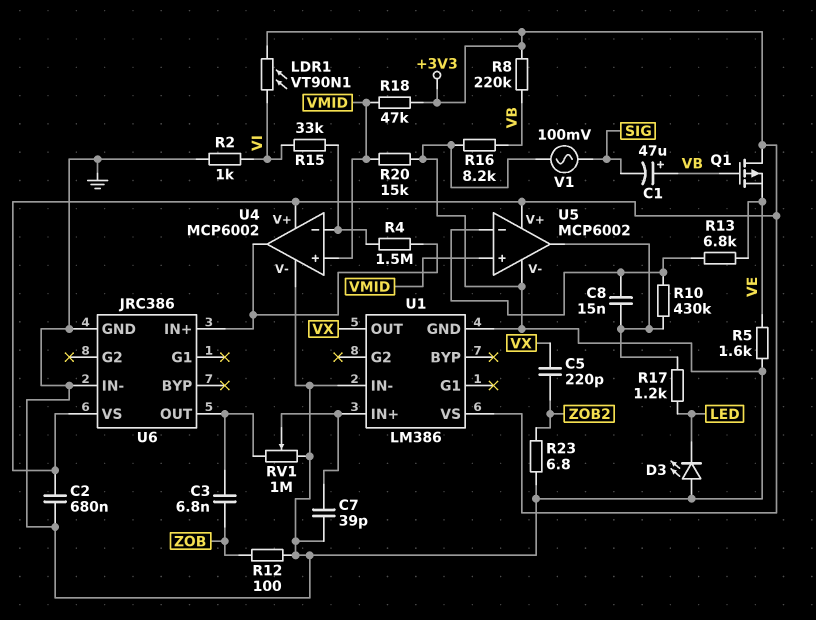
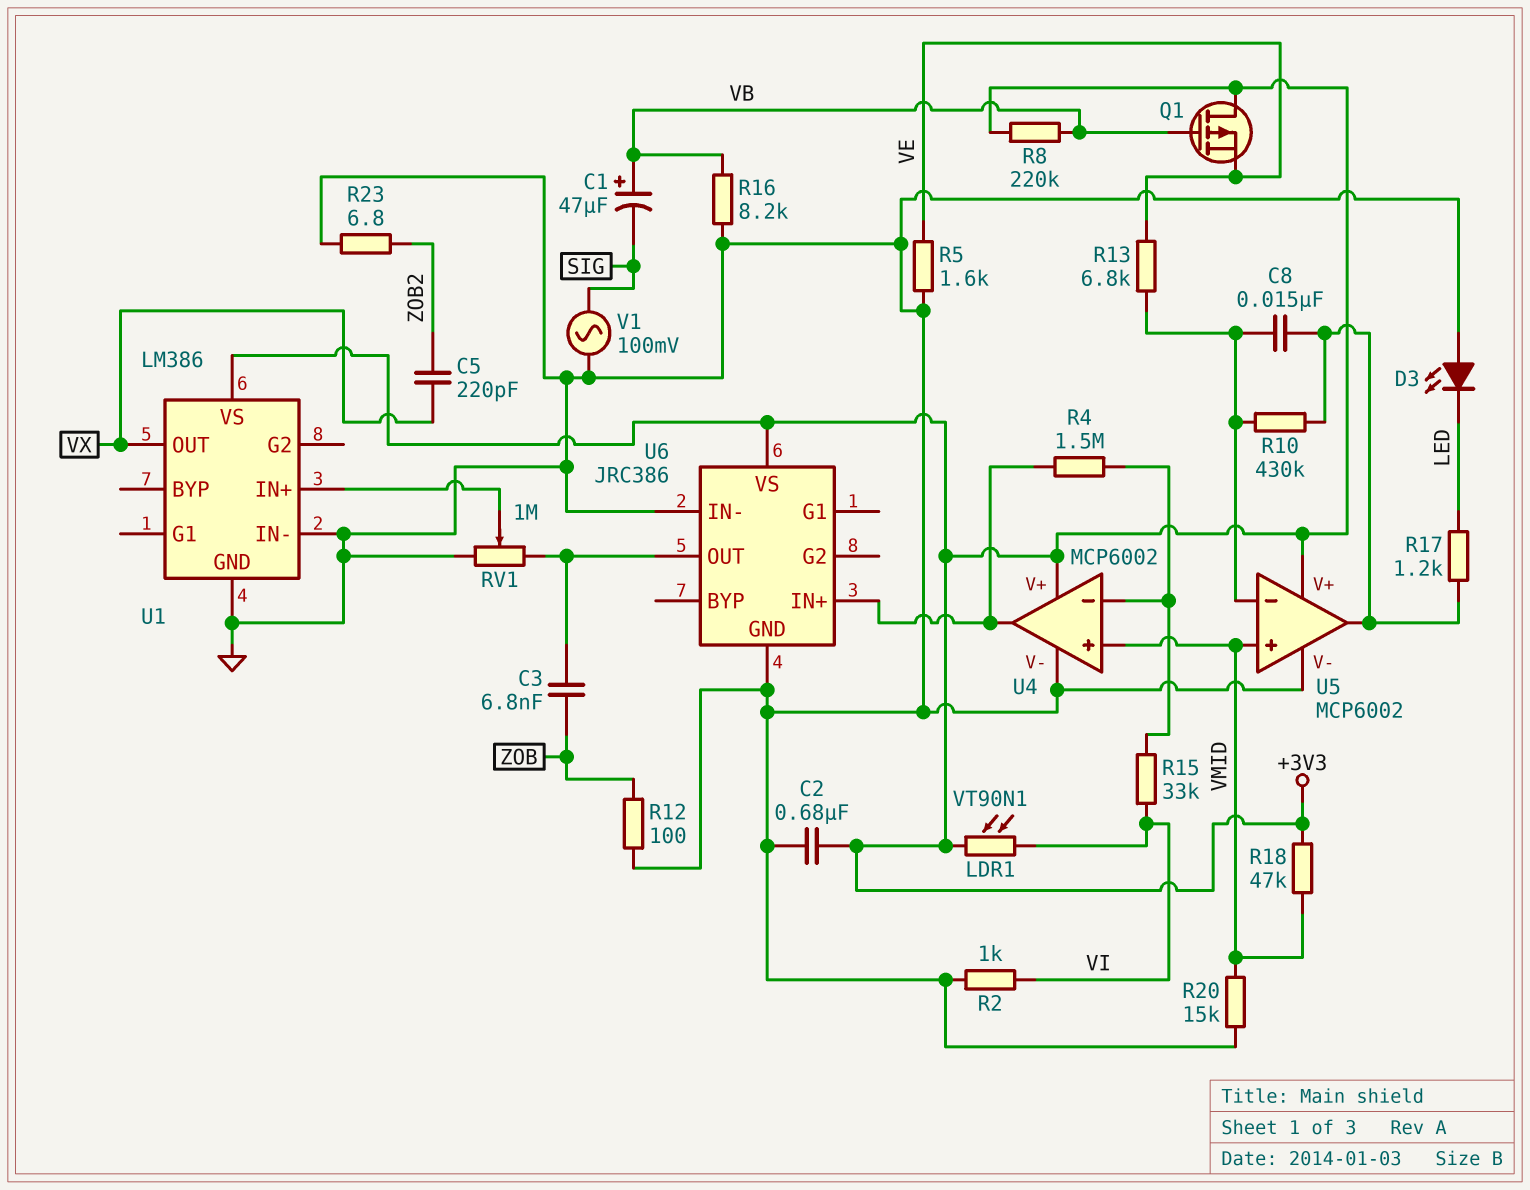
C7: 39pF (GND, U1/IN+) -> none

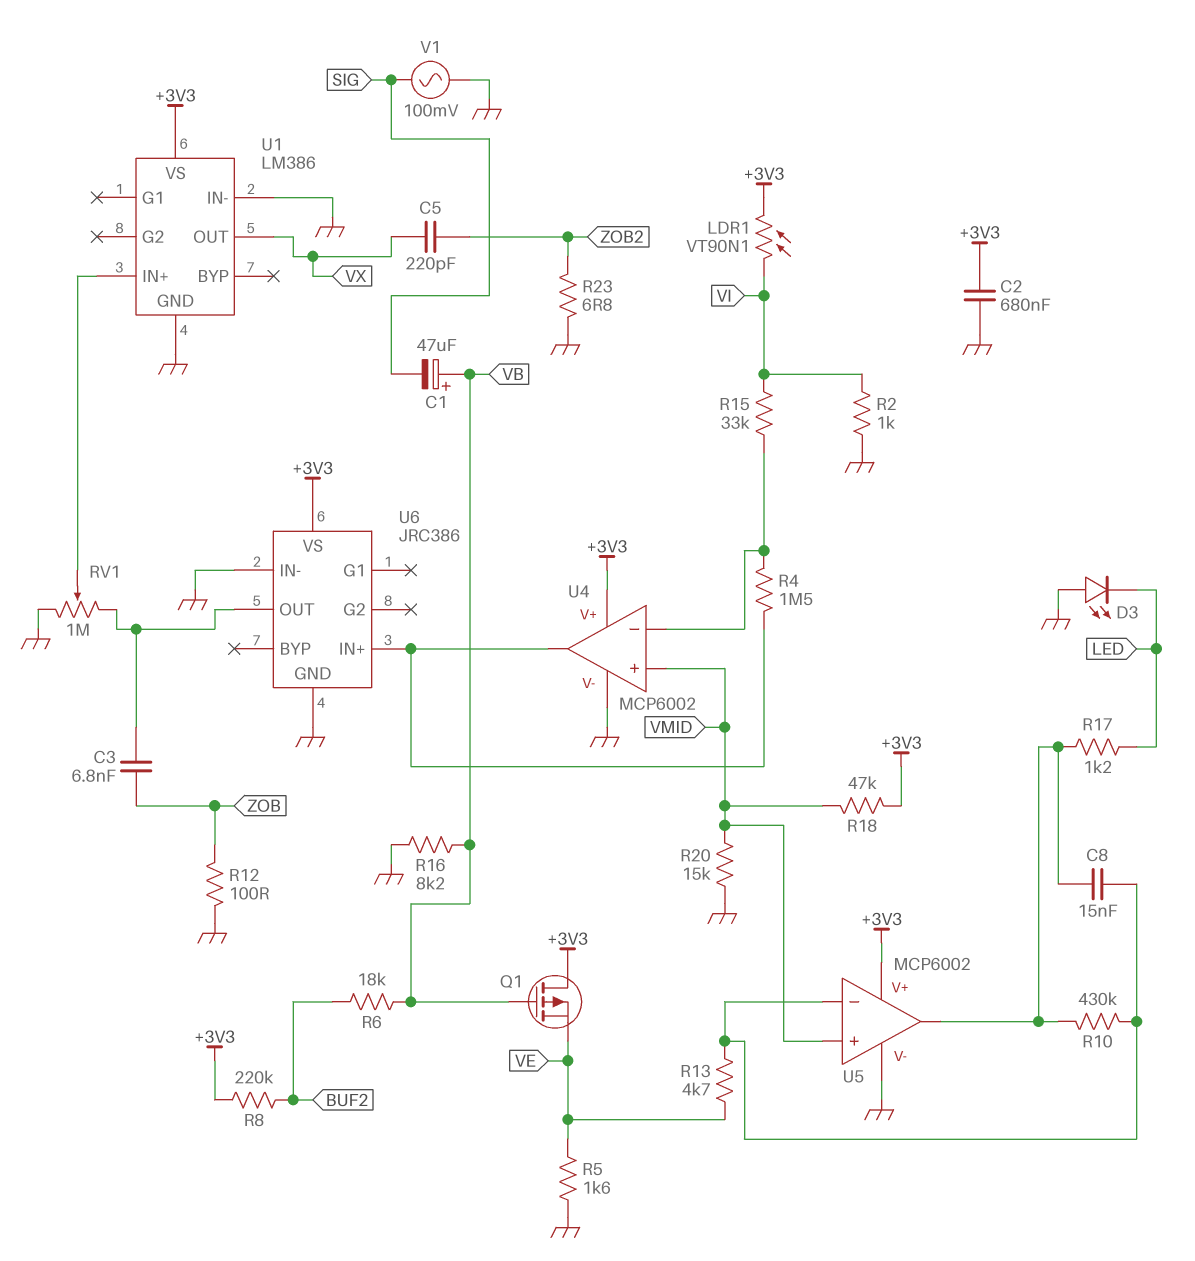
R6: none -> 18k (BUF2, VB)
R8: 220k (+3V3, VB) -> 220k (+3V3, BUF2)
R13: 6.8k (U5/in-, VE) -> 4.7k (U5/in-, VE)

